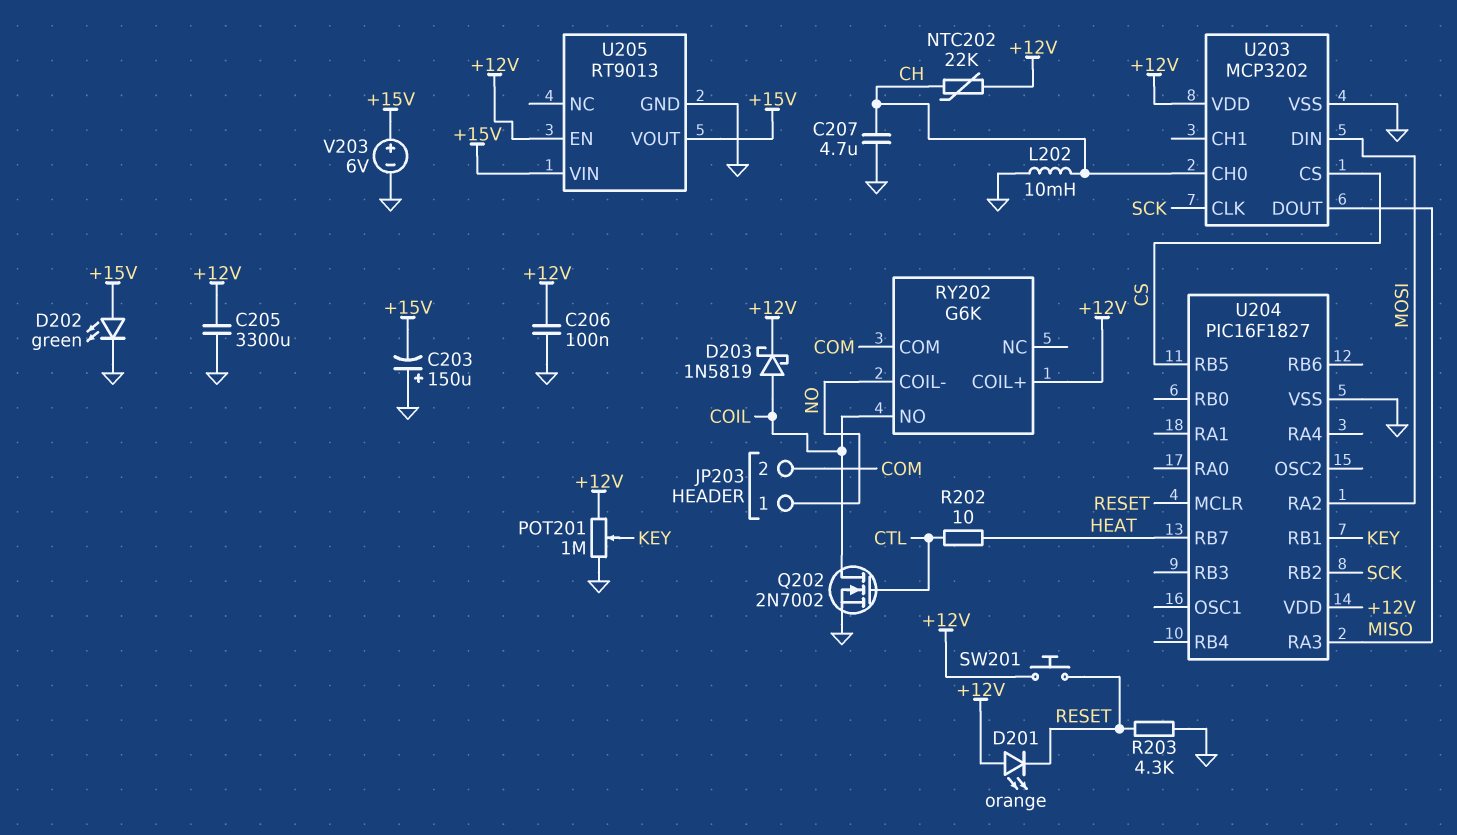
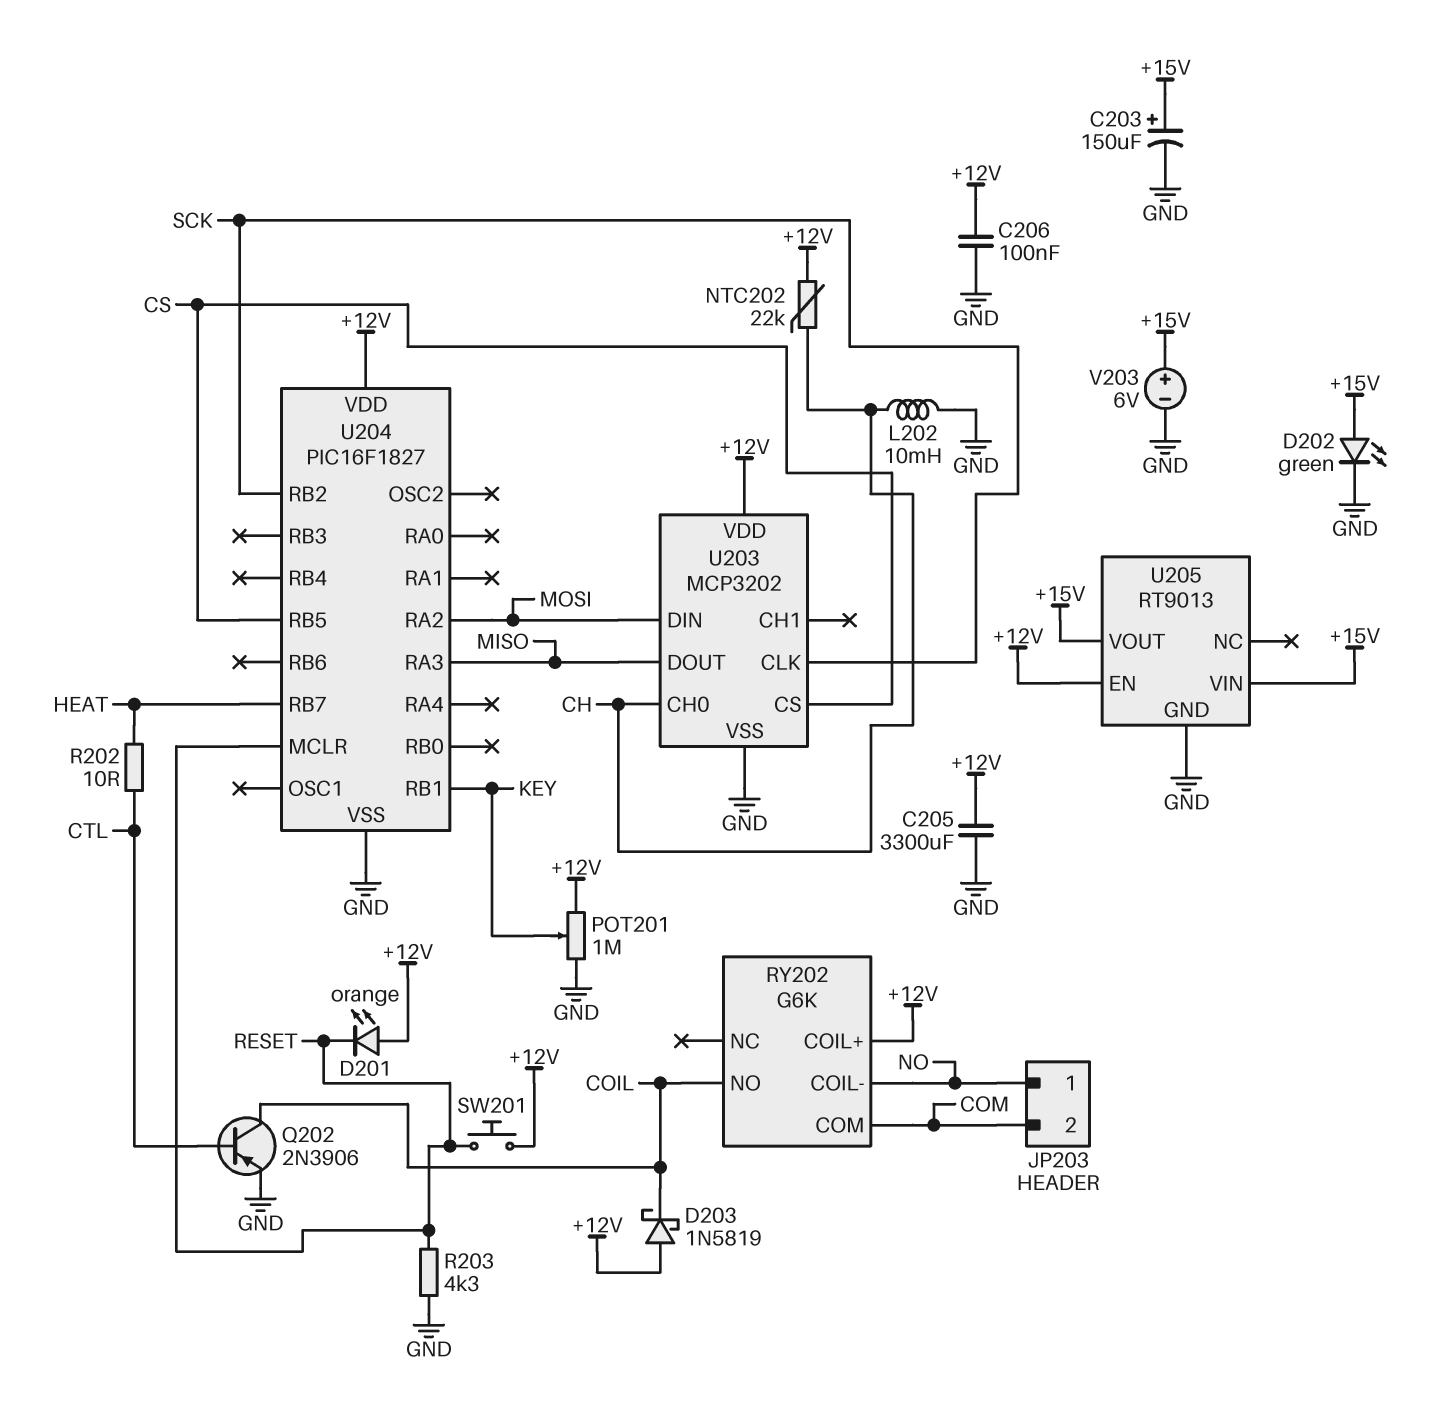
C203: 150uF (plus GND, minus +15V) -> 150uF (plus +15V, minus GND)
C207: 4.7uF (CH, GND) -> none
D203: schottky 1N5819 (A COIL, K +12V) -> schottky 1N5819 (A +12V, K COIL)
Q202: NMOS 2N7002 (G CTL, D COIL, S GND) -> PNP 2N3906 (B CTL, C COIL, E GND)

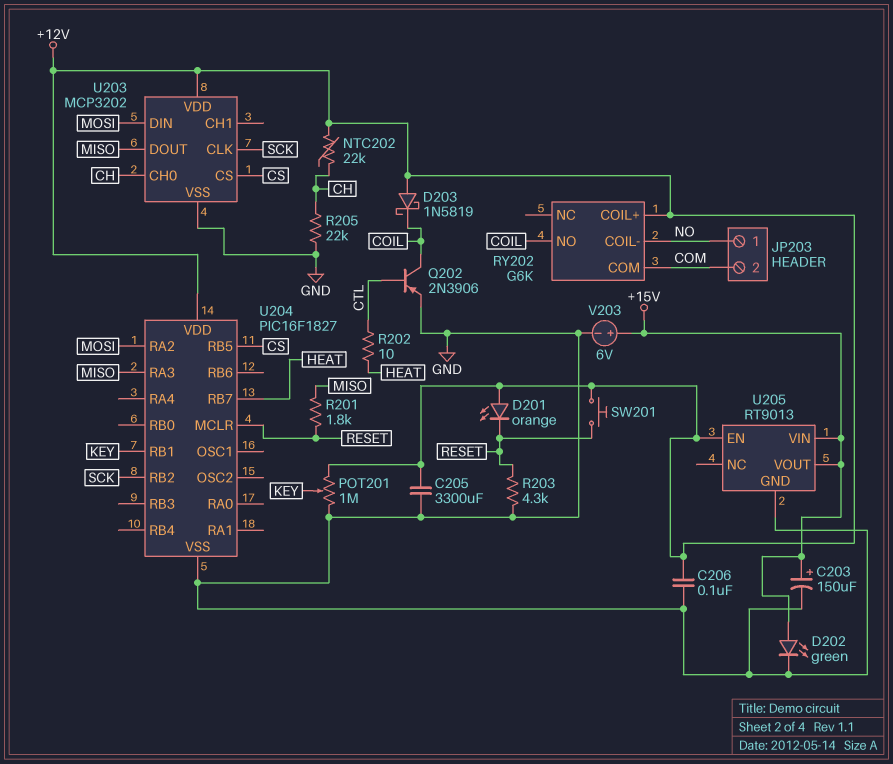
L202: 10mH (CH, GND) -> none
R201: none -> 1.8k (MISO, RESET)
R205: none -> 22k (CH, GND)

